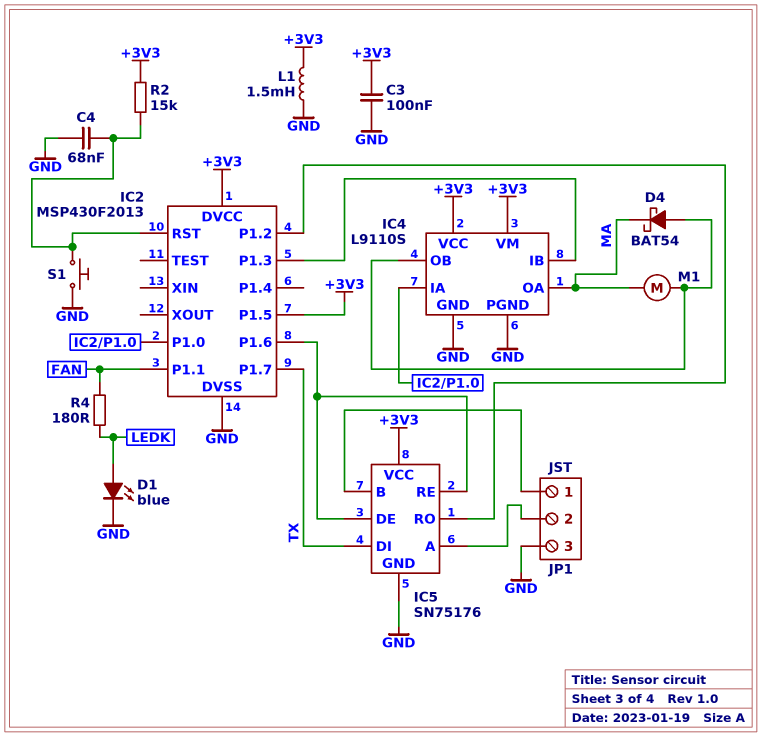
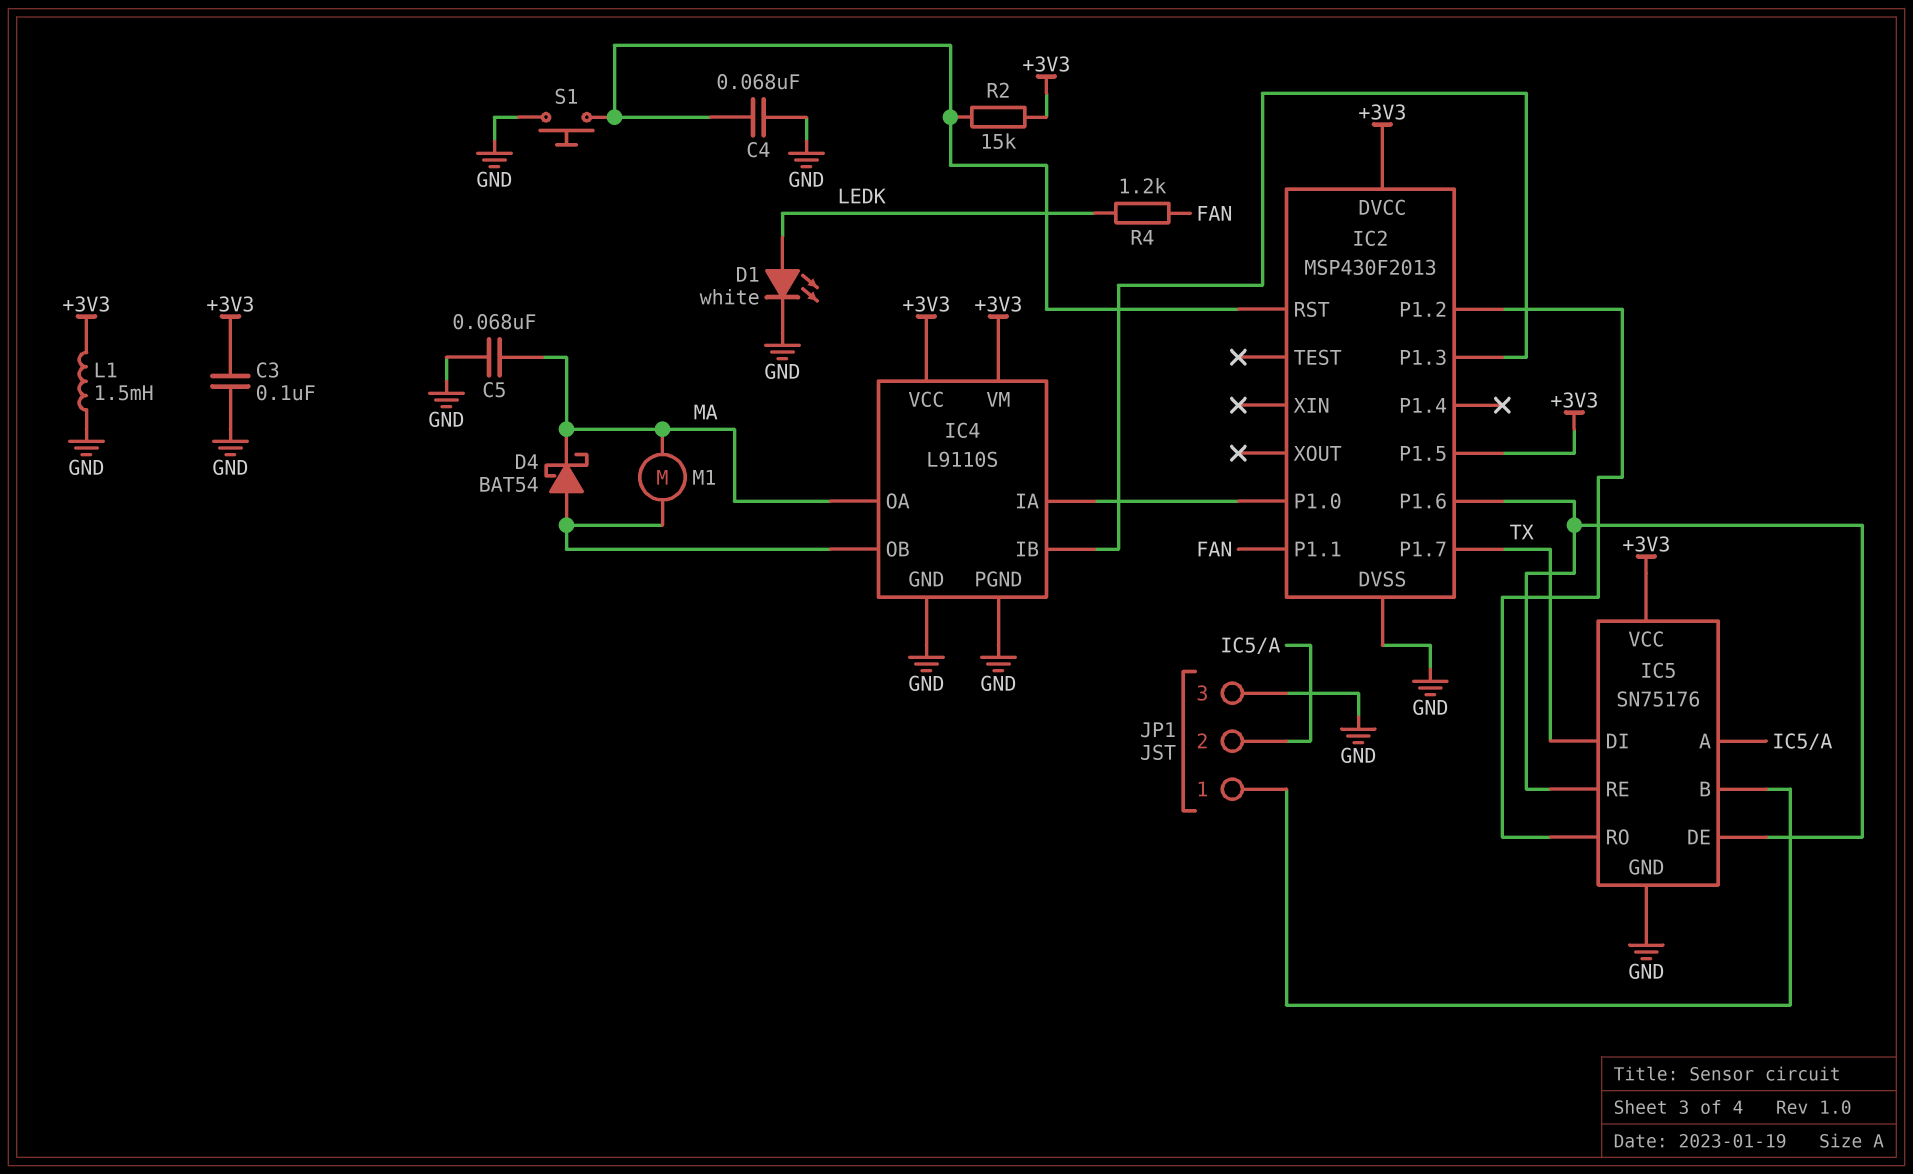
C5: none -> 68nF (GND, MA)
D1: LED blue (A LEDK, K GND) -> LED white (A LEDK, K GND)
R4: 180 (FAN, LEDK) -> 1.2k (FAN, LEDK)

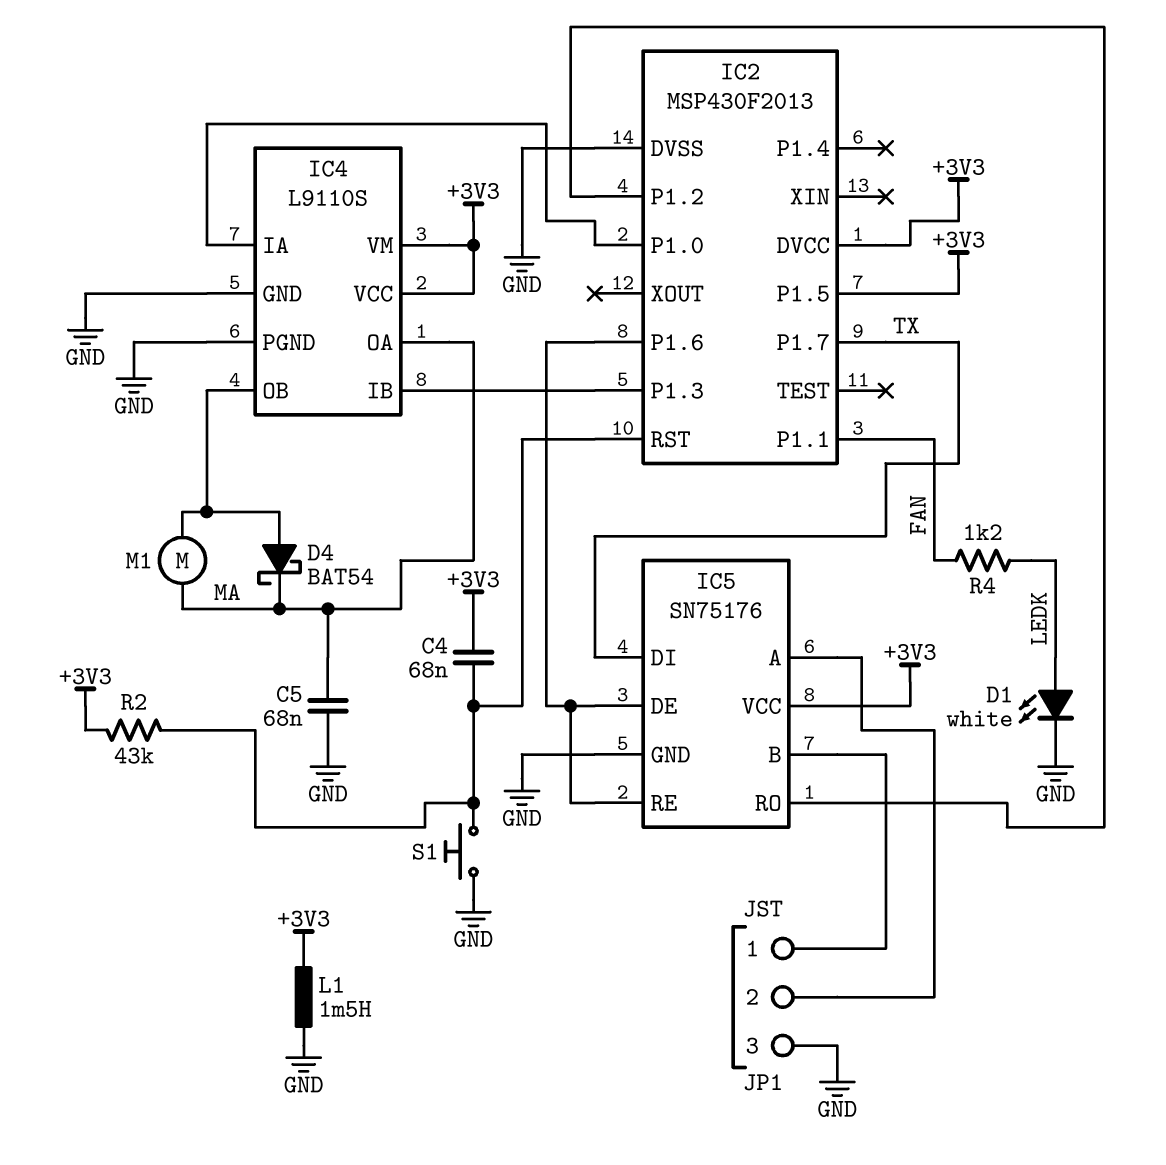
C3: 100nF (+3V3, GND) -> none
C4: 68nF (GND, IC2/RST) -> 68nF (+3V3, IC2/RST)
R2: 15k (+3V3, IC2/RST) -> 43k (+3V3, IC2/RST)

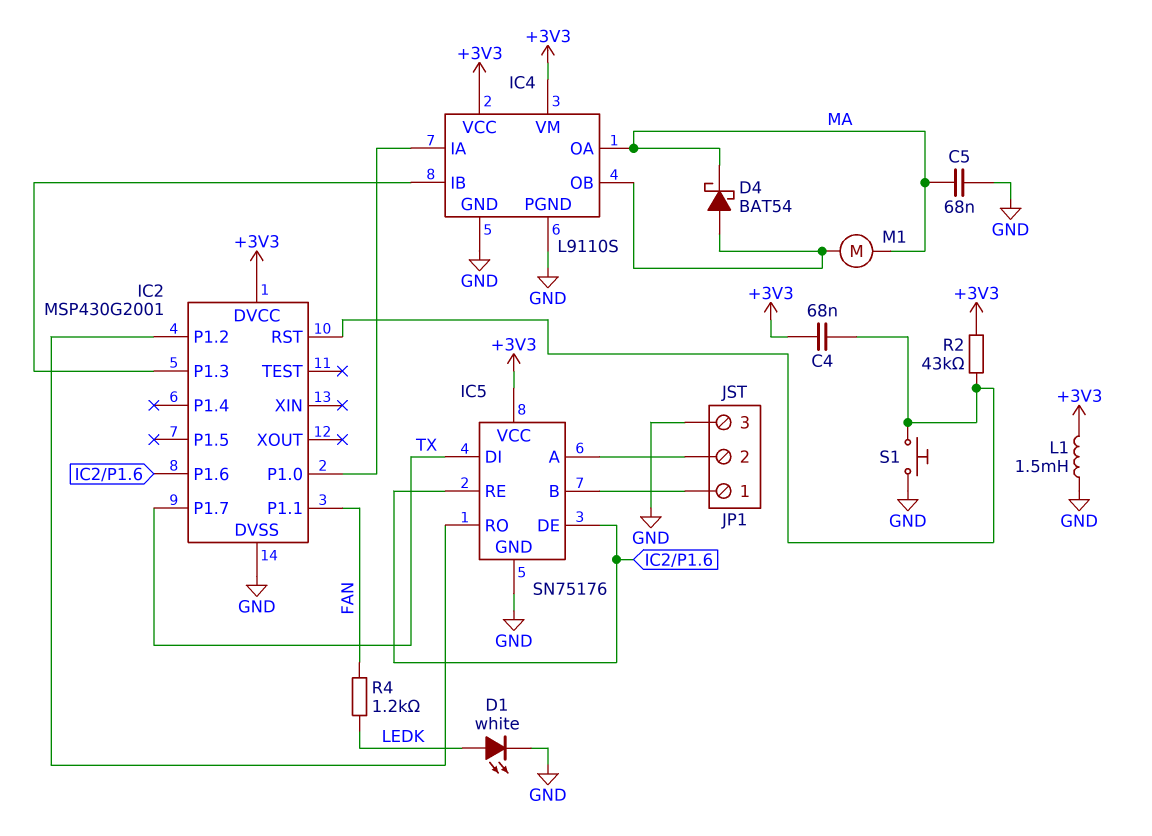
IC2: MSP430F2013 -> MSP430G2001
IC2 pin P1.5: +3V3 -> none

